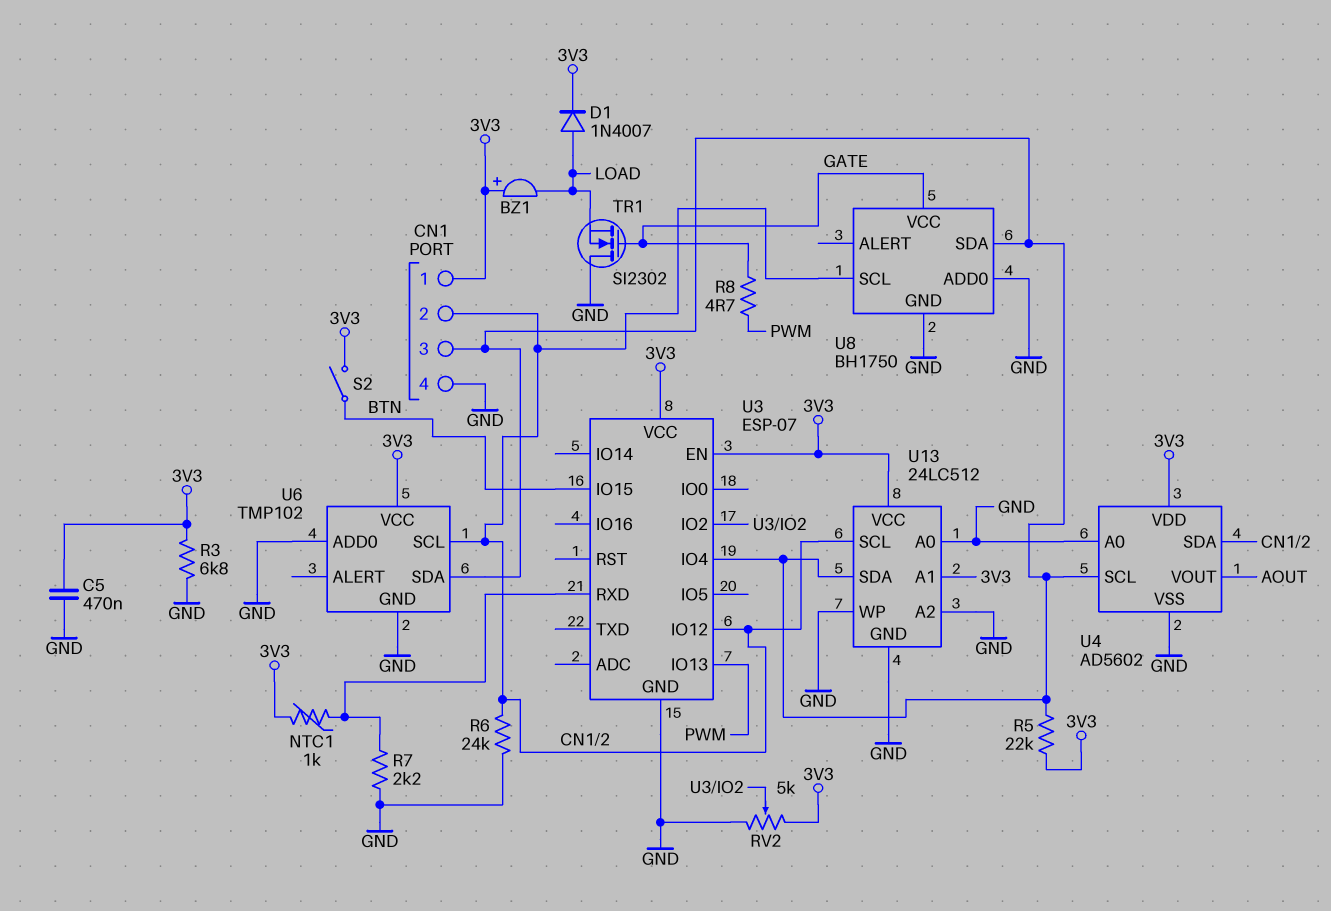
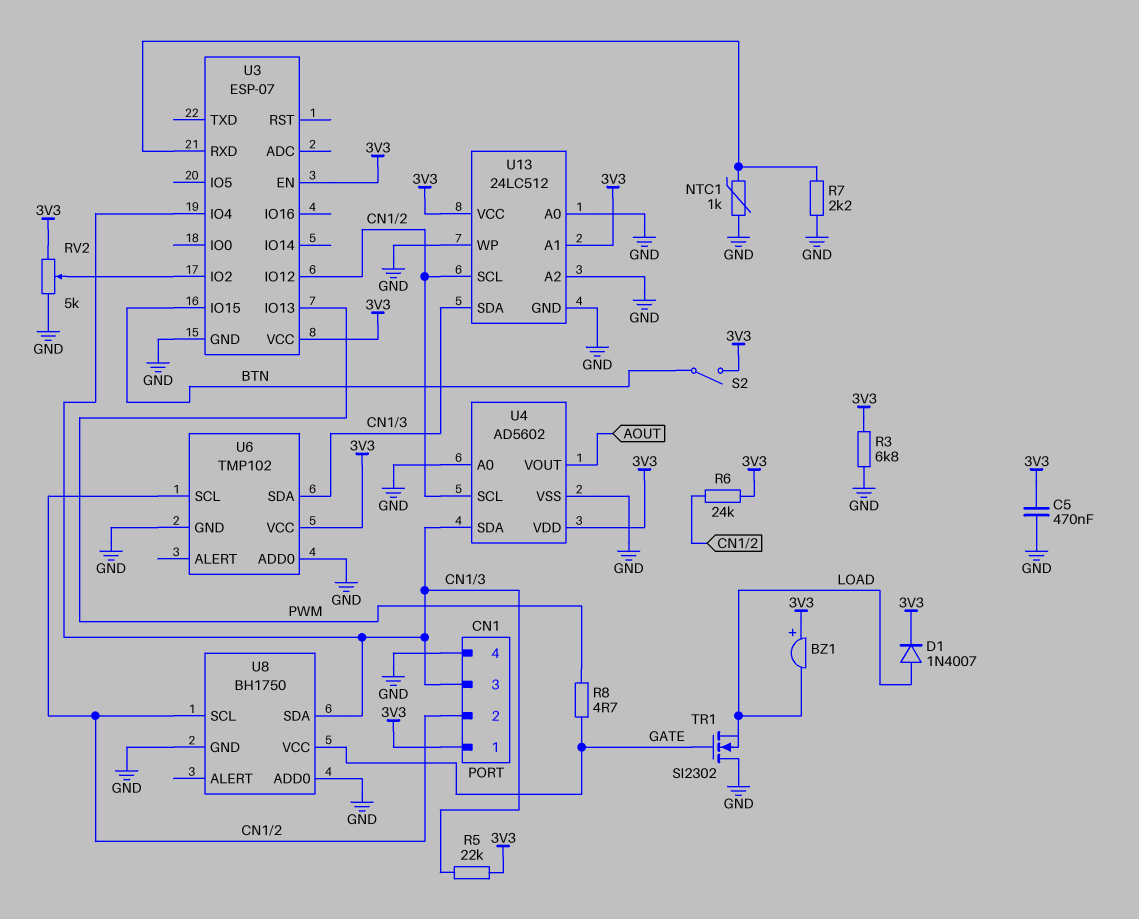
NTC1: 1k (3V3, U3/RXD) -> 1k (GND, U3/RXD)
R6: 24k (CN1/2, GND) -> 24k (3V3, CN1/2)
U4 pin SCL: CN1/3 -> CN1/2
U4 pin SDA: CN1/2 -> CN1/3

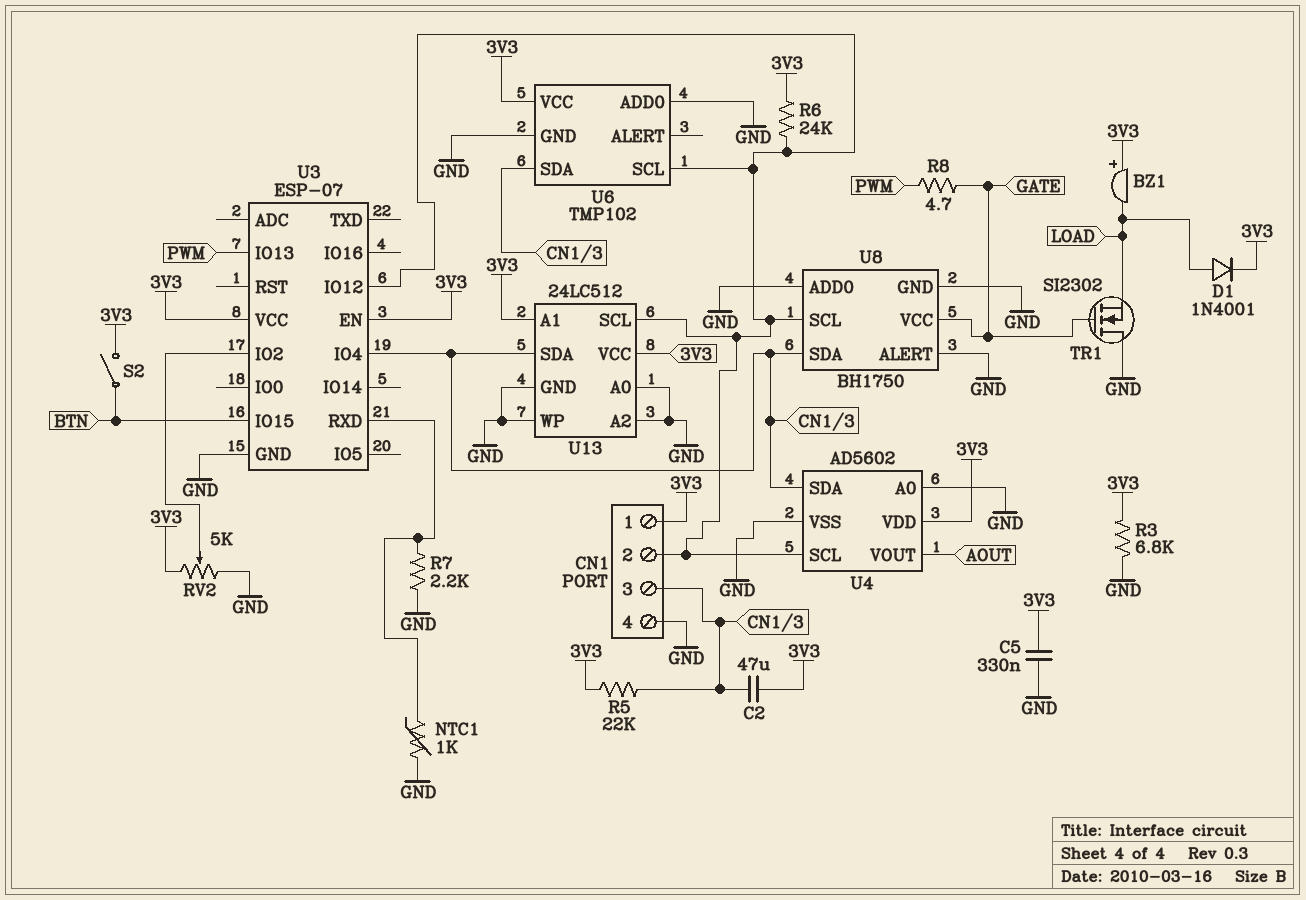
C2: none -> 47uF (3V3, CN1/3)
C5: 470nF (3V3, GND) -> 330nF (3V3, GND)
D1: diode 1N4007 (A LOAD, K 3V3) -> diode 1N4001 (A LOAD, K 3V3)
U8 pin ALERT: none -> GND

